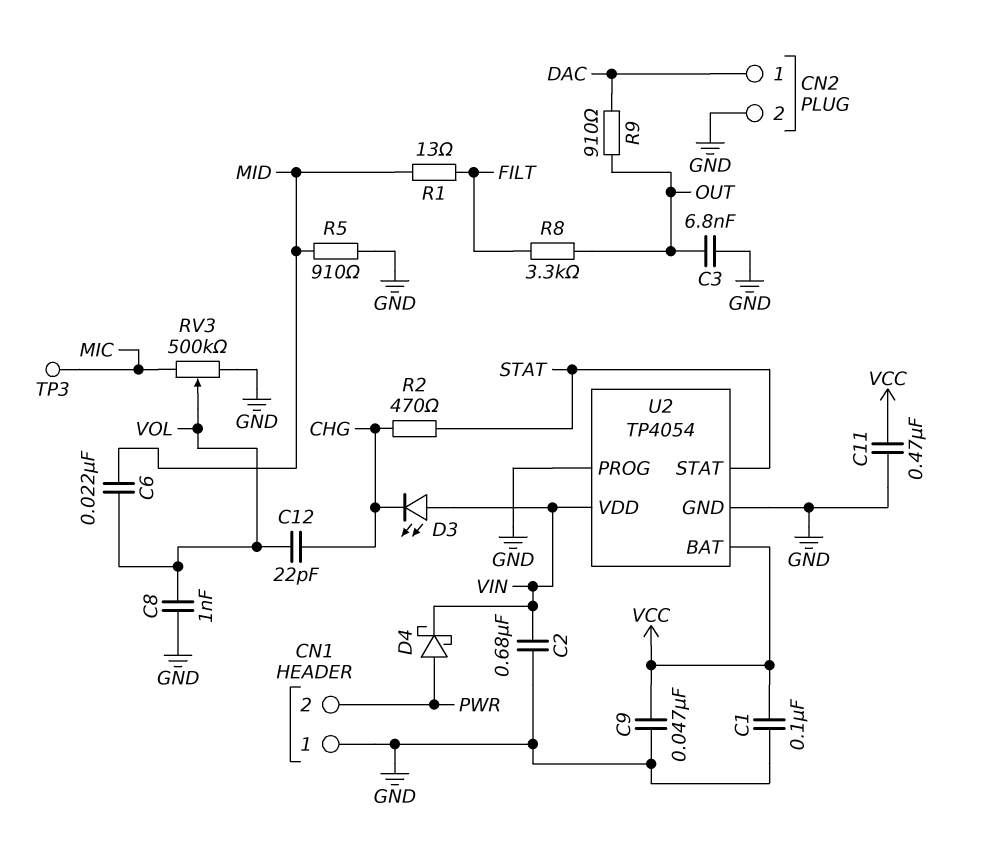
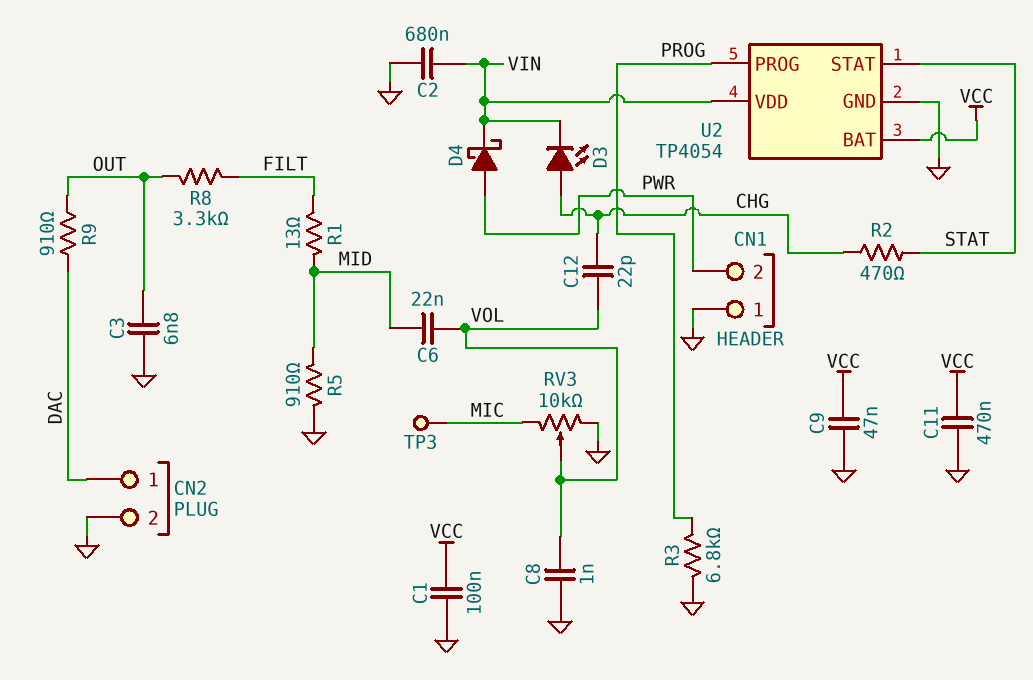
D3: LED (A VIN, K CHG) -> LED (A CHG, K VIN)
R3: none -> 6.8k (GND, PROG)
RV3: 500k (GND, MIC, wiper VOL) -> 10k (GND, MIC, wiper VOL)
U2 pin PROG: GND -> PROG

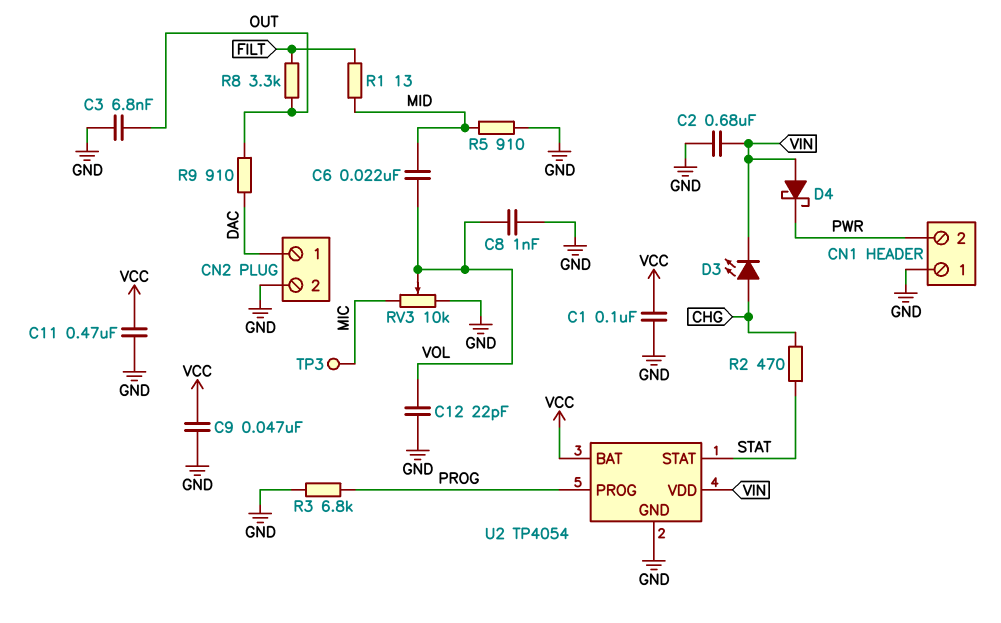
C12: 22pF (CHG, VOL) -> 22pF (GND, VOL)
D4: schottky (A PWR, K VIN) -> schottky (A VIN, K PWR)

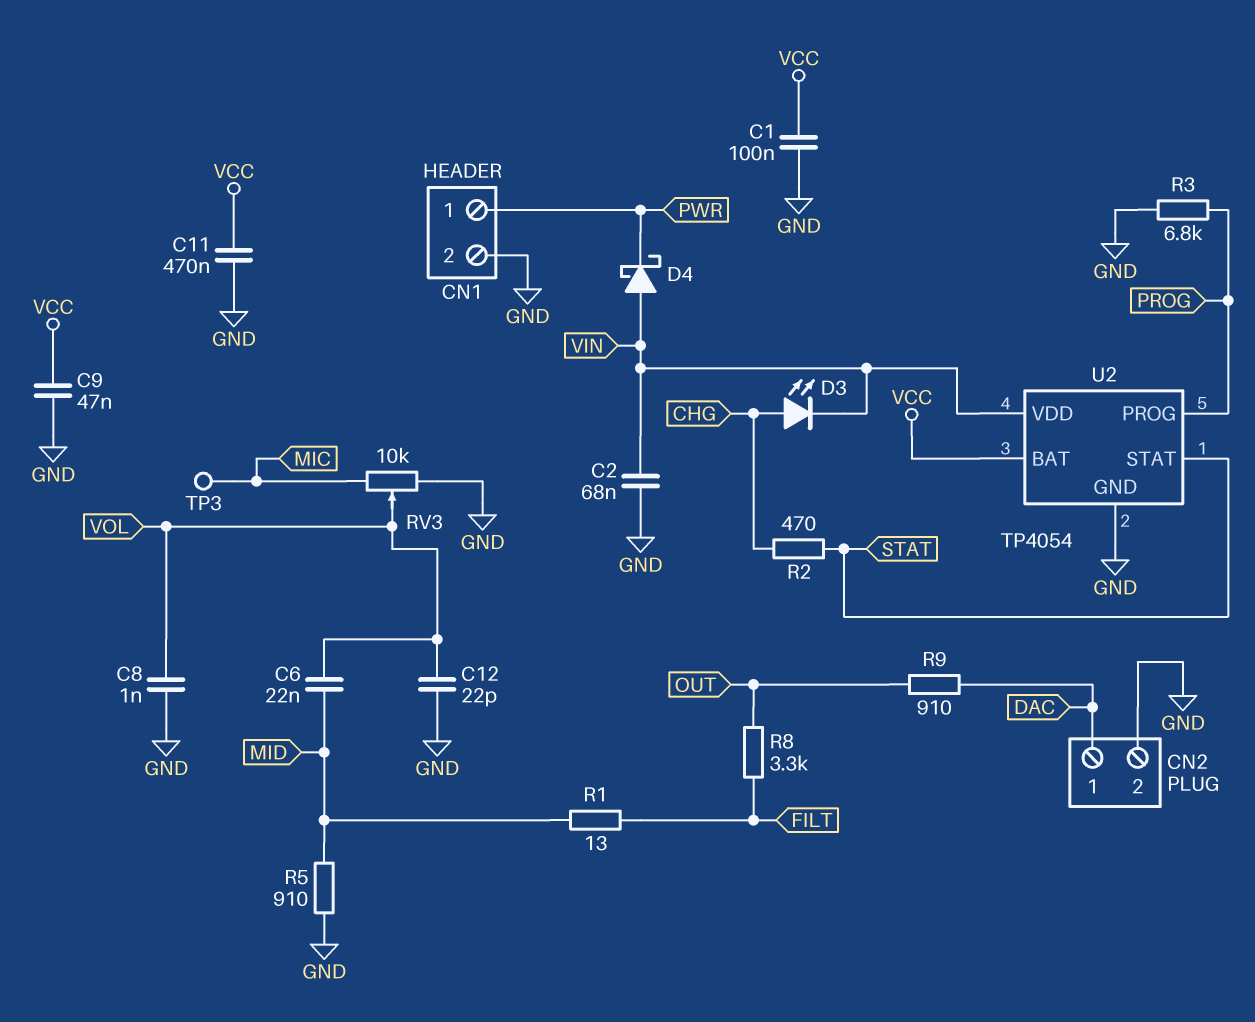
C2: 680nF (GND, VIN) -> 68nF (GND, VIN)
C3: 6.8nF (GND, OUT) -> none
CN1 pin 1: GND -> PWR
CN1 pin 2: PWR -> GND

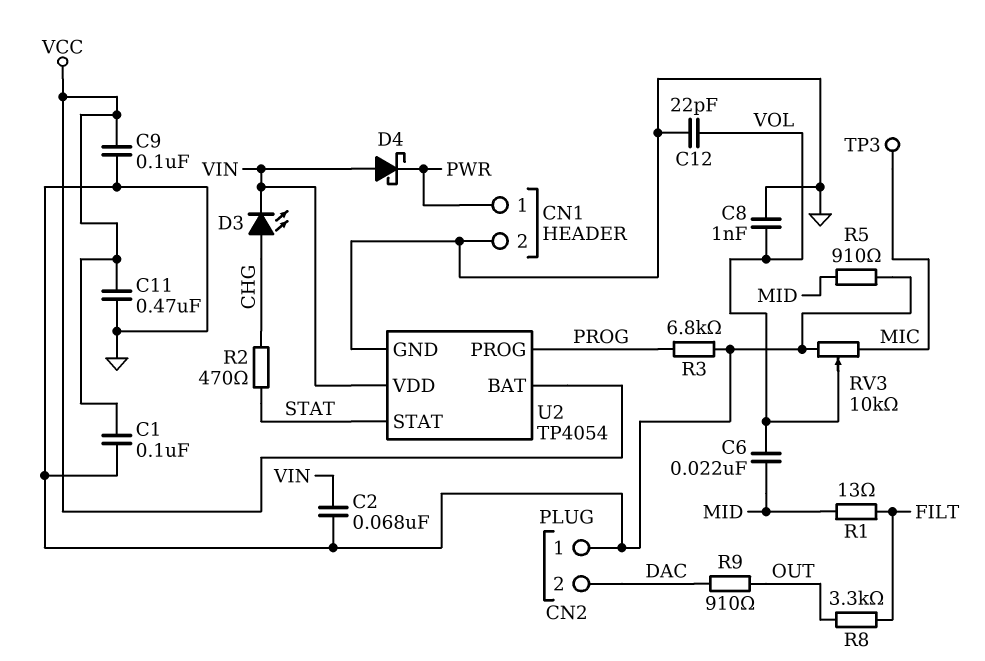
C9: 47nF (GND, VCC) -> 100nF (GND, VCC)
CN2 pin 1: DAC -> GND
CN2 pin 2: GND -> DAC

